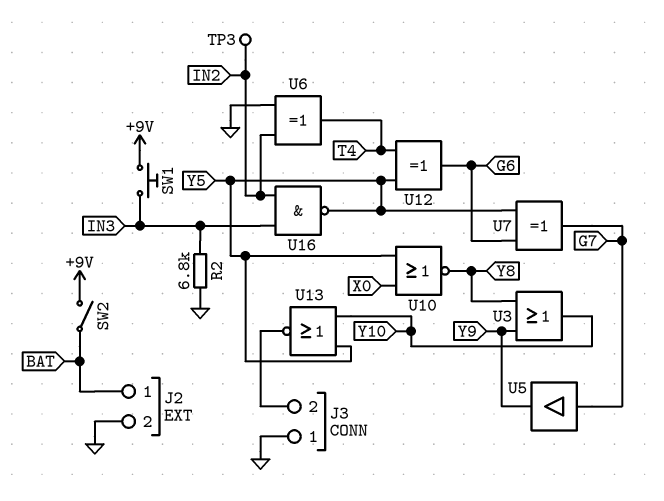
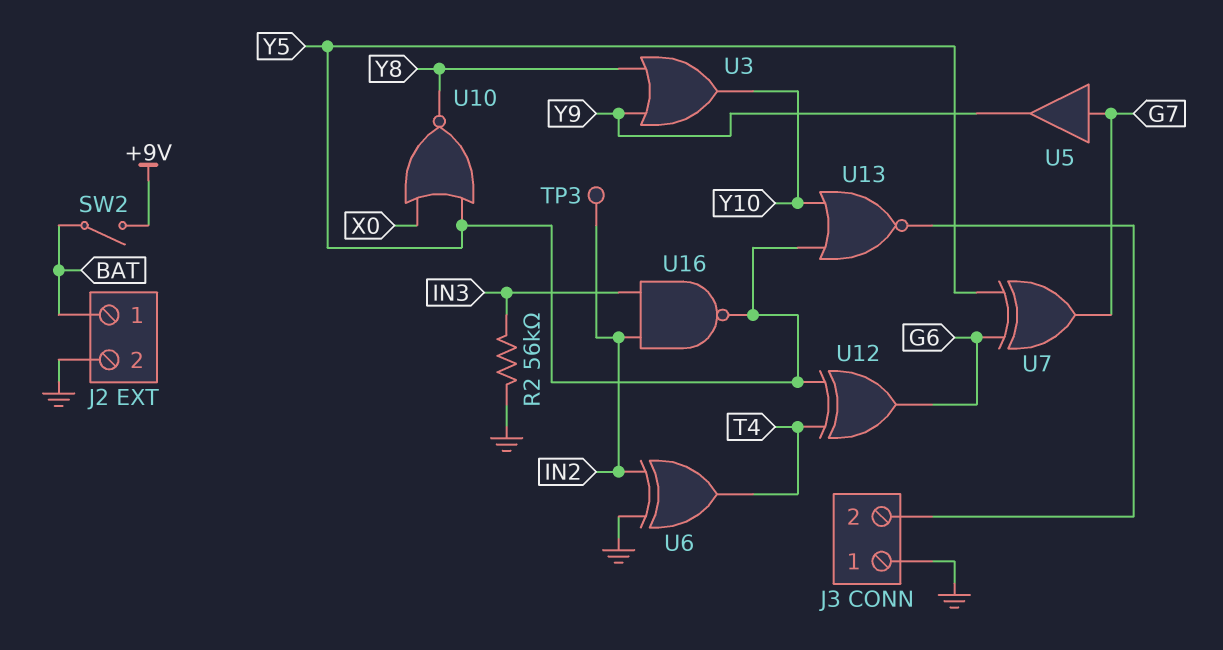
R2: 6.8k (GND, IN3) -> 56k (GND, IN3)
SW1: button (+9V, IN3) -> none

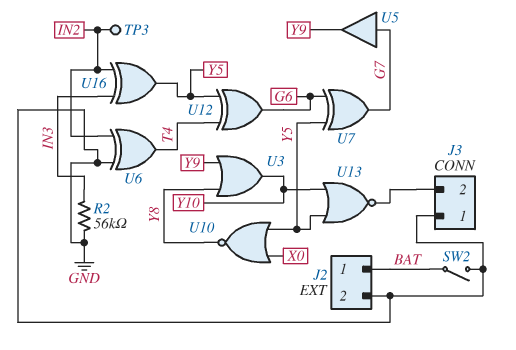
SW2: switch (+9V, BAT) -> switch (BAT, GND)
U16: NAND (in IN2, in IN3, out Y5) -> XOR (in IN2, in IN3, out Y5)

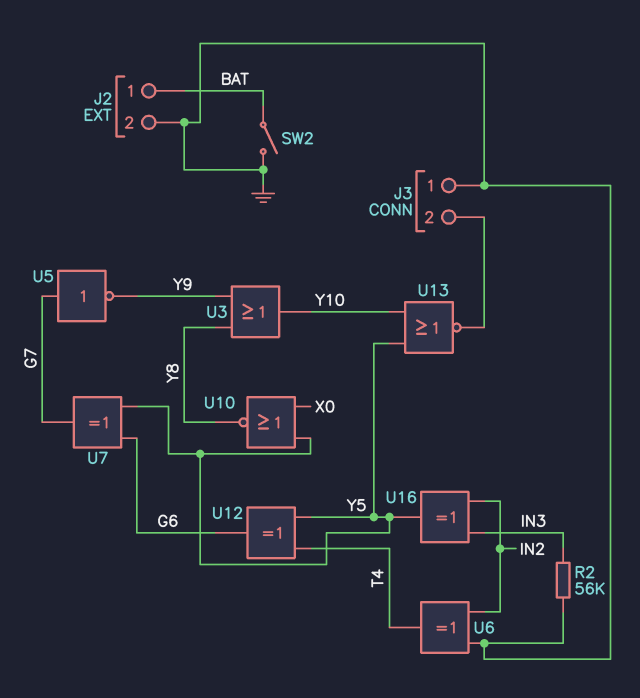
TP3: test point (IN2) -> none
U5: buffer (in G7, out Y9) -> NOT (in G7, out Y9)

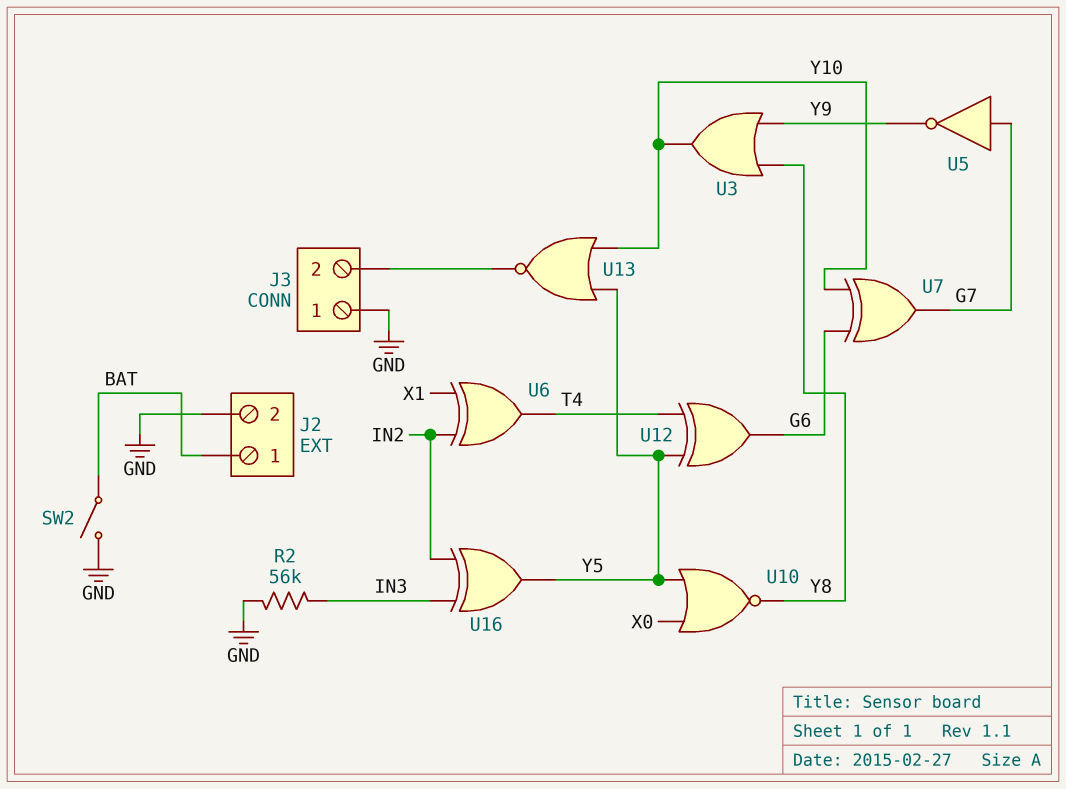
U6: XOR (in GND, in IN2, out T4) -> XOR (in IN2, in X1, out T4)
U7: XOR (in G6, in Y5, out G7) -> XOR (in G6, in Y10, out G7)

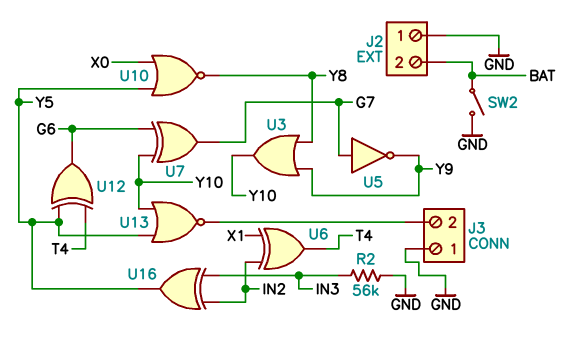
J2 pin 1: BAT -> GND
J2 pin 2: GND -> BAT

